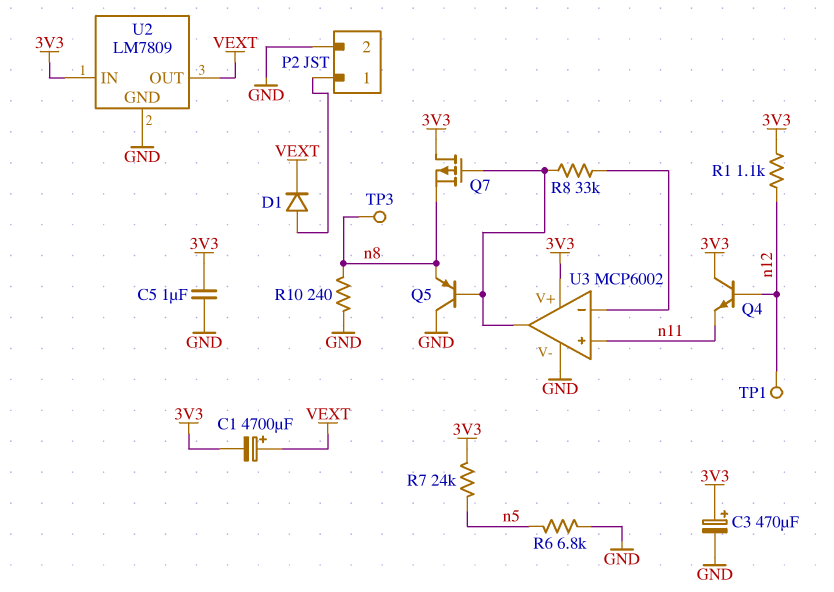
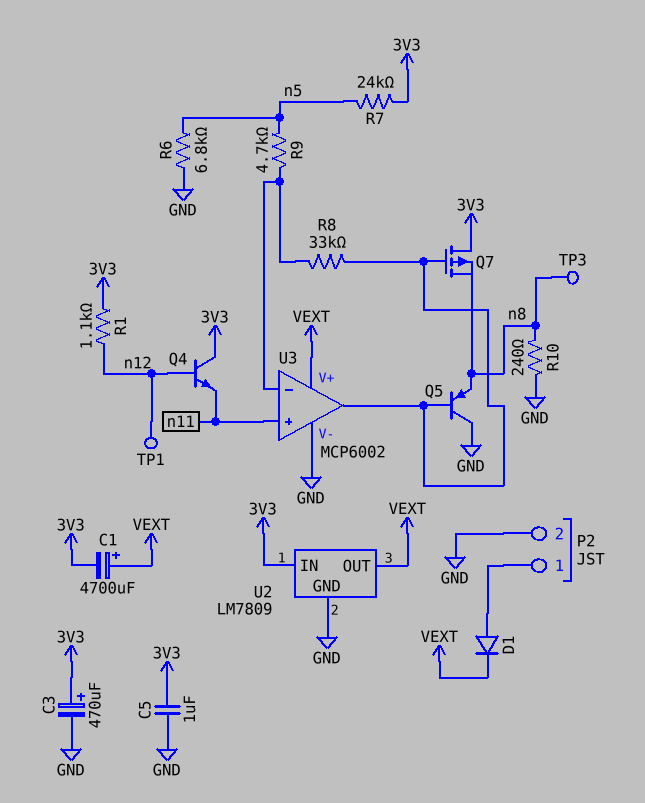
R9: none -> 4.7k (U3/in-, n5)
U3 pin V+: 3V3 -> VEXT

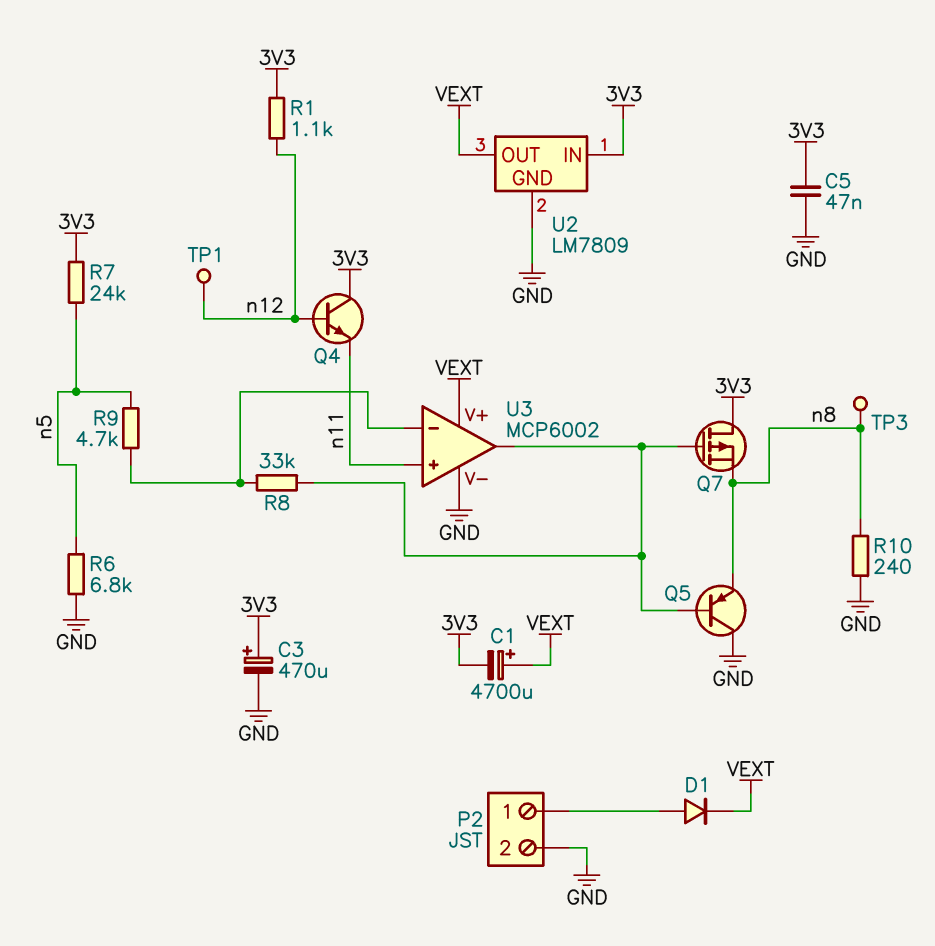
C5: 1uF (3V3, GND) -> 47nF (3V3, GND)

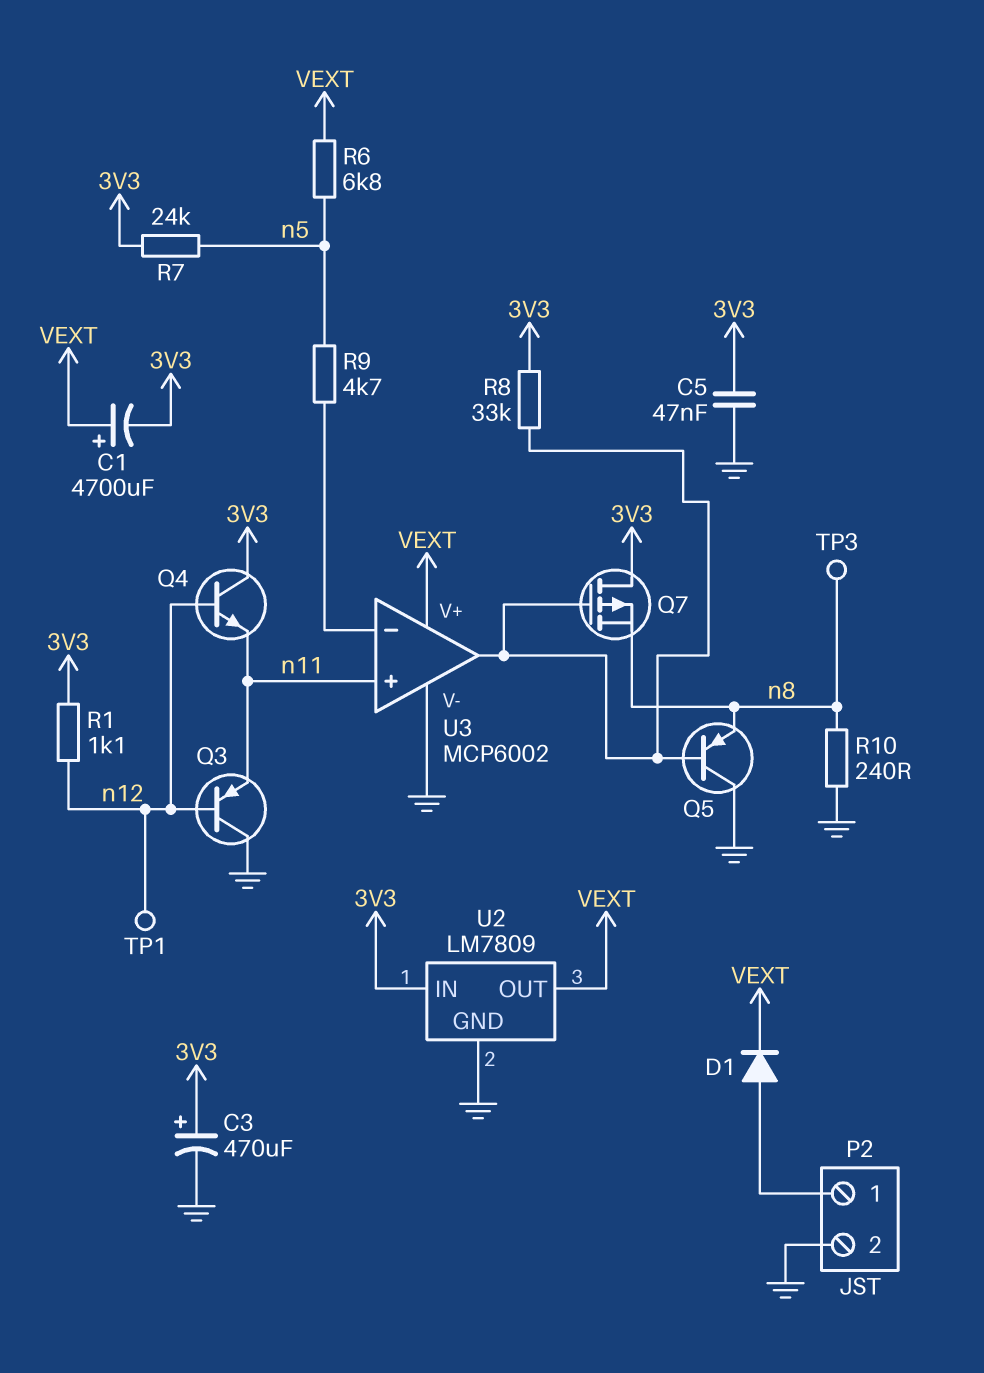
Q3: none -> PNP (B n12, C GND, E n11)
R6: 6.8k (GND, n5) -> 6.8k (VEXT, n5)
R8: 33k (U3/in-, U3/out) -> 33k (3V3, U3/out)

